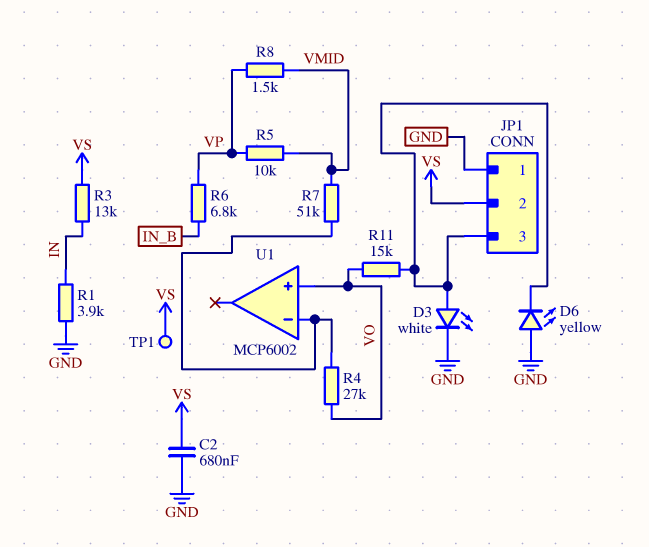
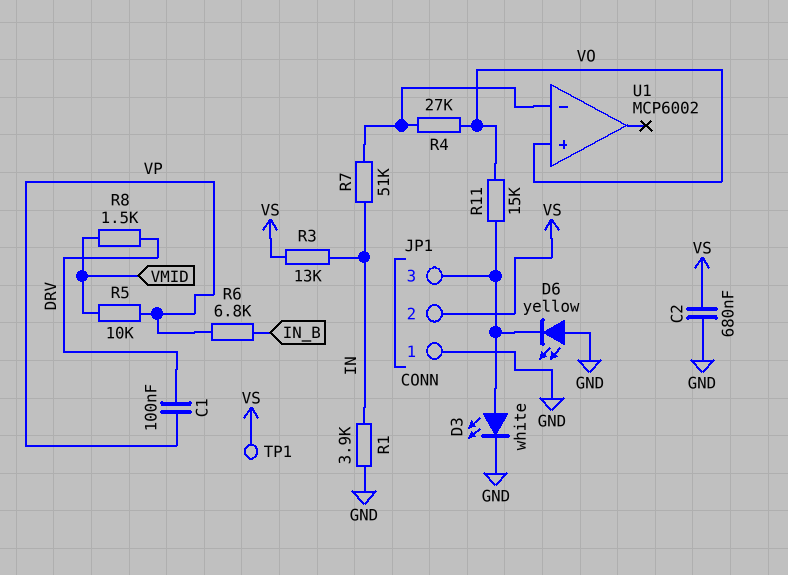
C1: none -> 100nF (DRV, VP)
R7: 51k (U1/in-, VMID) -> 51k (IN, U1/in-)
R8: 1.5k (VMID, VP) -> 1.5k (DRV, VMID)

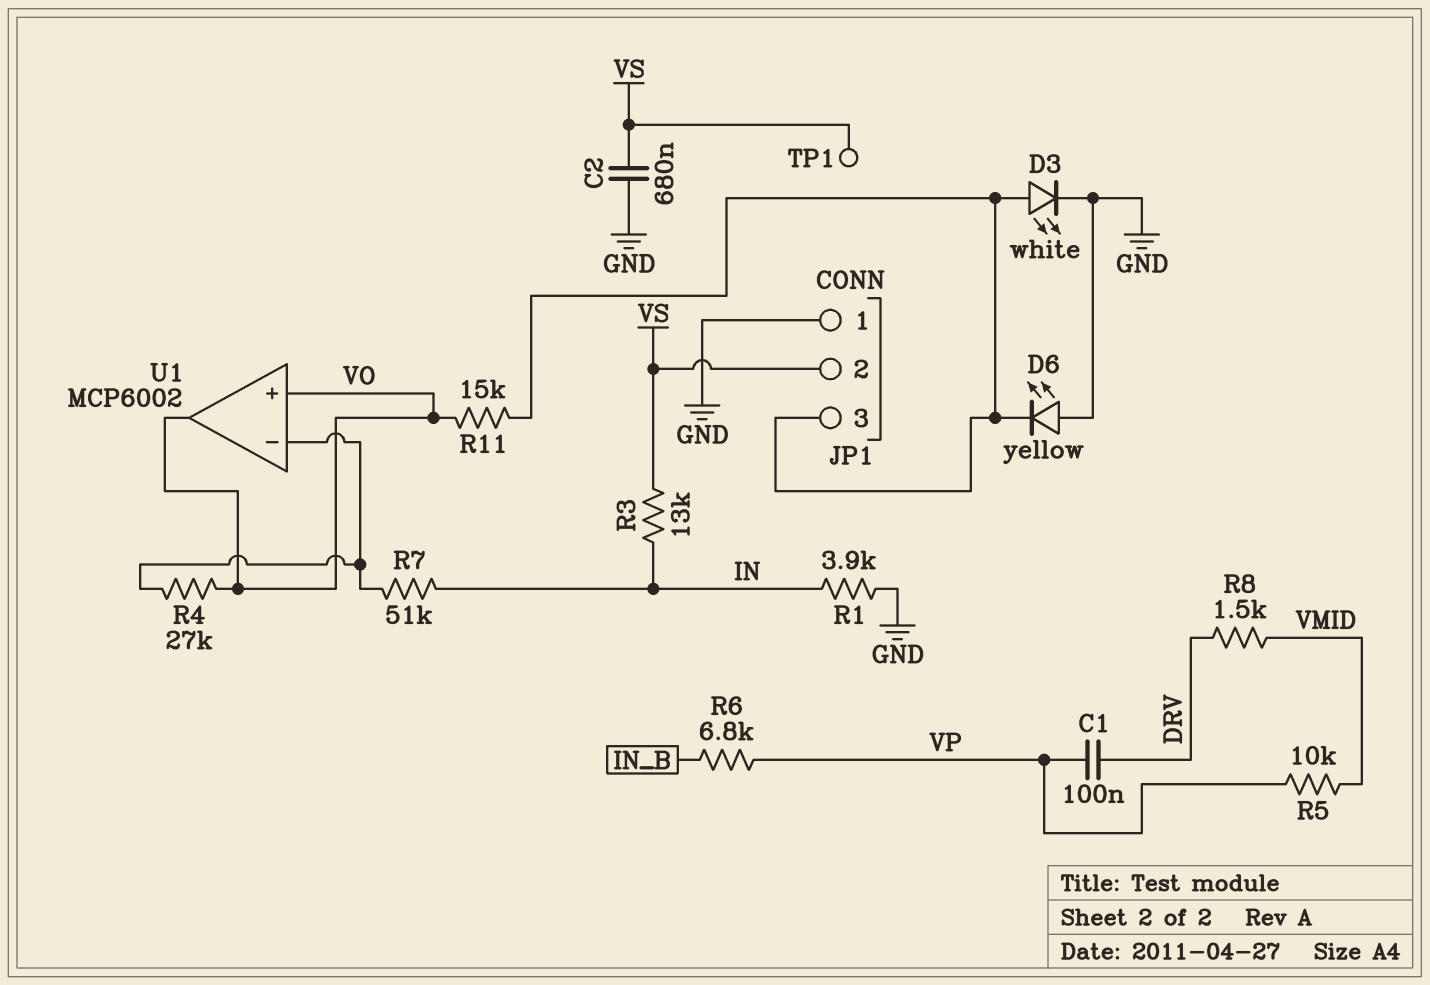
U1 pin out: none -> VO

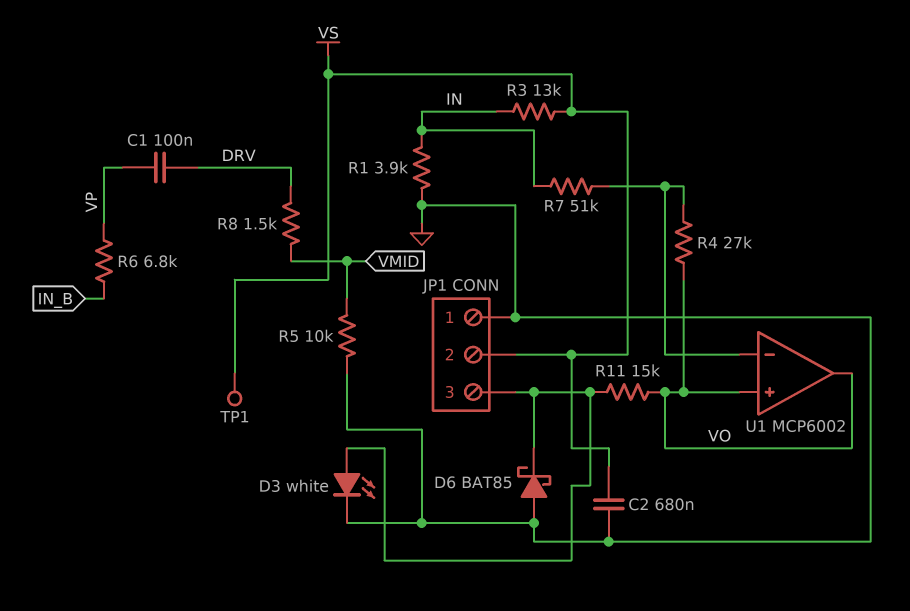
D6: LED yellow (A GND, K JP1/3) -> schottky BAT85 (A GND, K JP1/3)
R5: 10k (VMID, VP) -> 10k (GND, VMID)

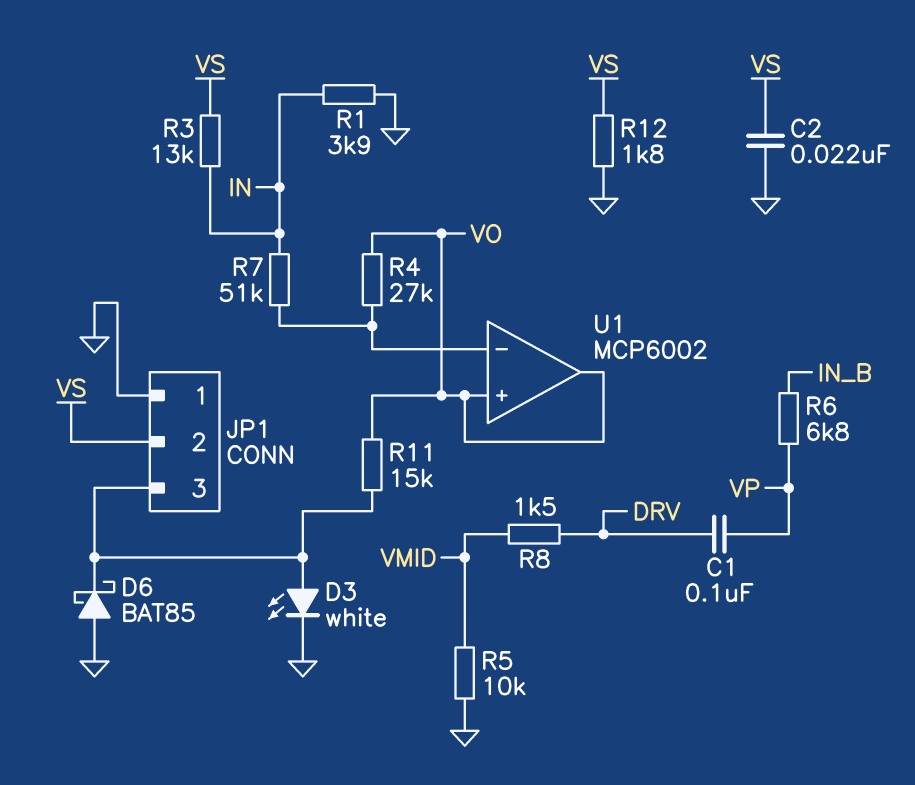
C2: 680nF (GND, VS) -> 22nF (GND, VS)
R12: none -> 1.8k (GND, VS)
TP1: test point (VS) -> none

